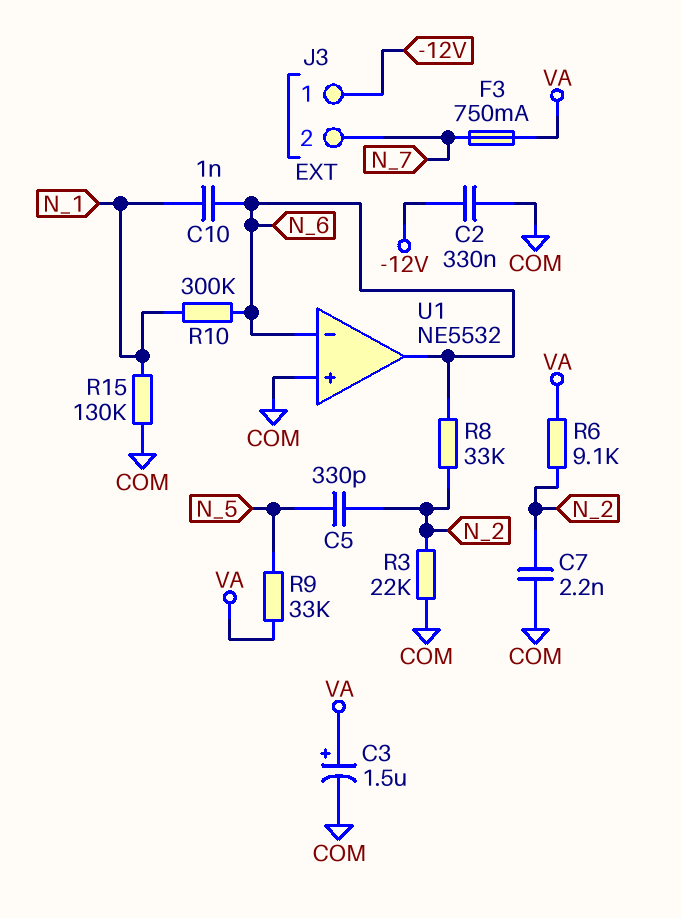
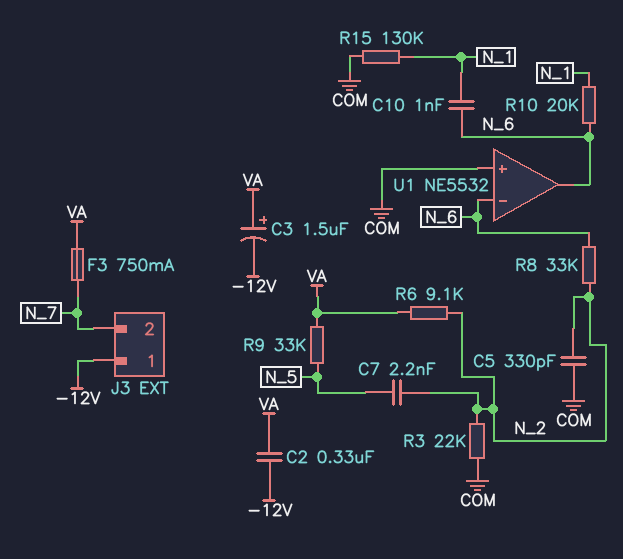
C2: 330nF (-12V, COM) -> 330nF (-12V, VA)
C3: 1.5uF (plus VA, minus COM) -> 1.5uF (plus VA, minus -12V)
C5: 330pF (N_2, N_5) -> 330pF (COM, N_2)
C7: 2.2nF (COM, N_2) -> 2.2nF (N_2, N_5)
R10: 300k (N_1, N_6) -> 20k (N_1, N_6)

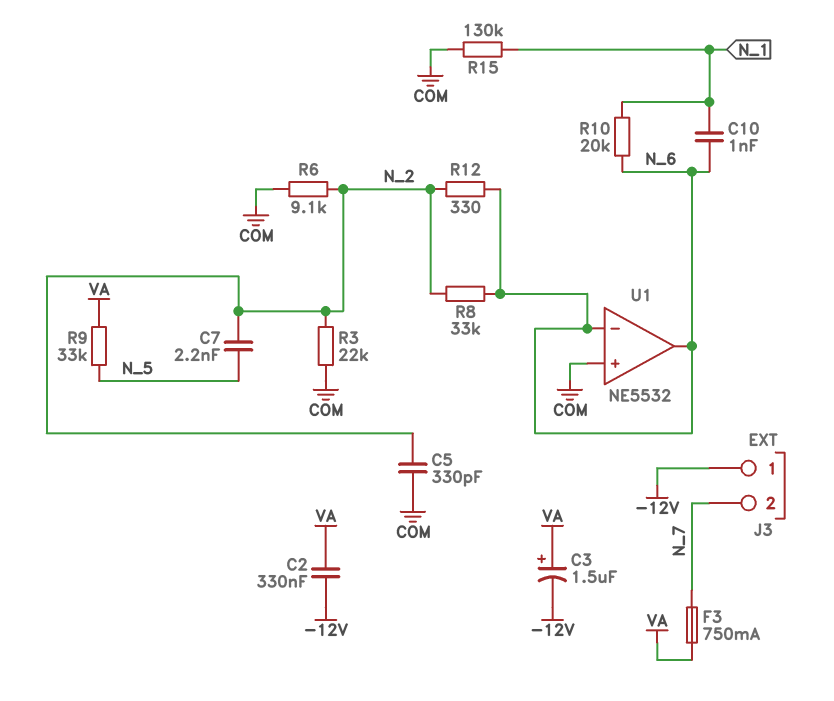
R6: 9.1k (N_2, VA) -> 9.1k (COM, N_2)
R12: none -> 330 (N_2, N_6)

